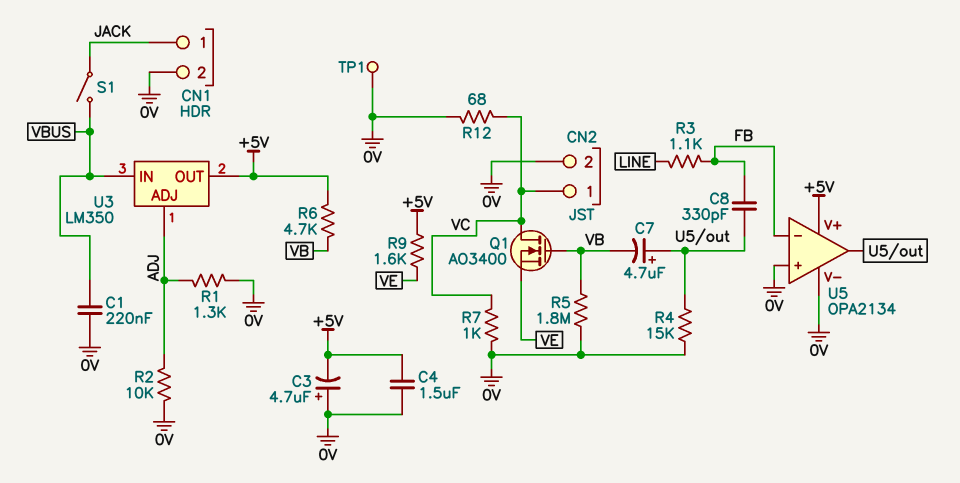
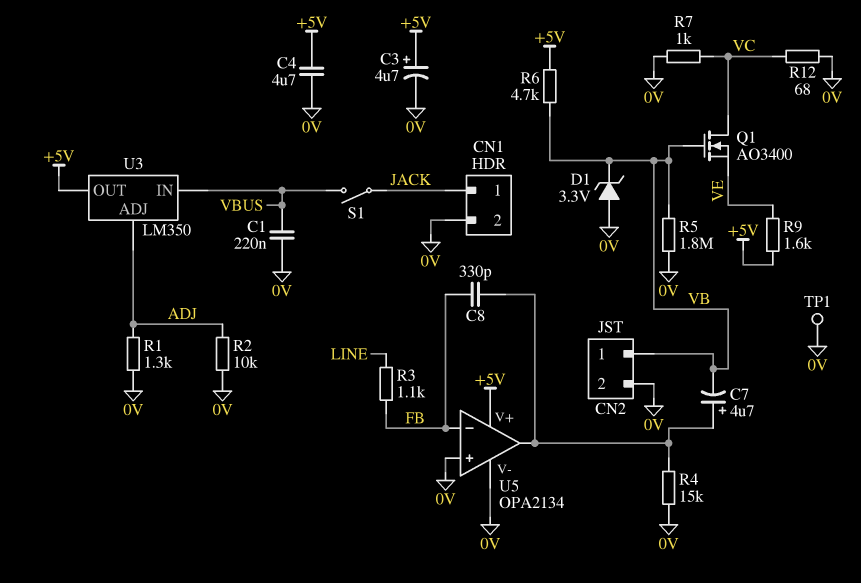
C3: 4.7uF (plus 0V, minus +5V) -> 4.7uF (plus +5V, minus 0V)
C4: 1.5uF (+5V, 0V) -> 4.7uF (+5V, 0V)
CN2 pin 1: VC -> VB
D1: none -> zener 3.3V (A 0V, K VB)

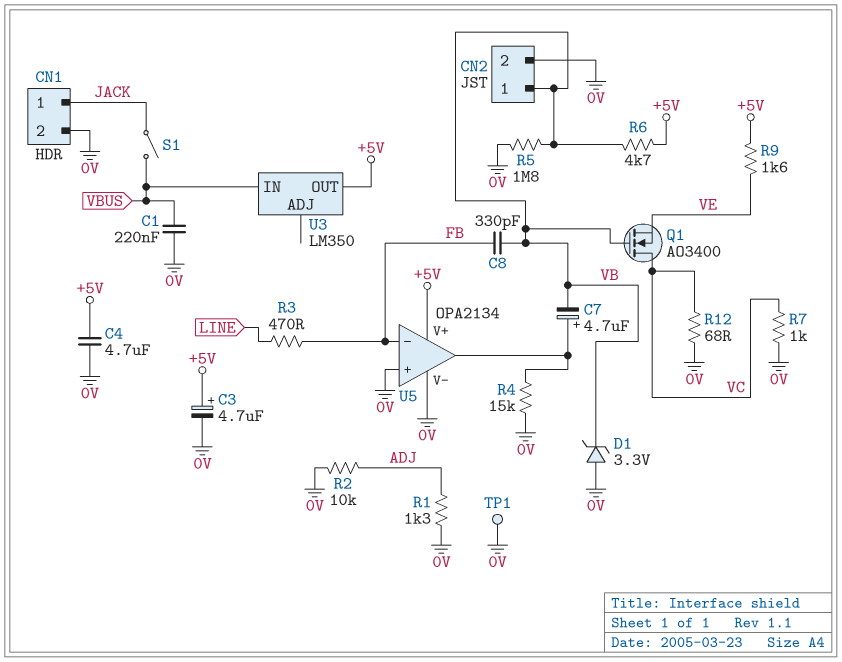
C8: 330pF (FB, U5/out) -> 330pF (FB, VB)
R3: 1.1k (FB, LINE) -> 470 (FB, LINE)
U3 pin ADJ: ADJ -> none

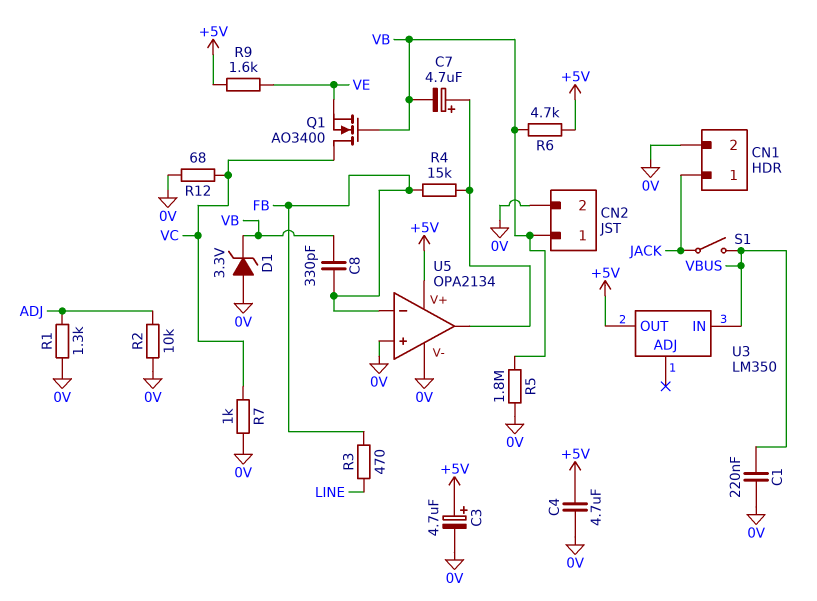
R4: 15k (0V, U5/out) -> 15k (FB, U5/out)
TP1: test point (0V) -> none

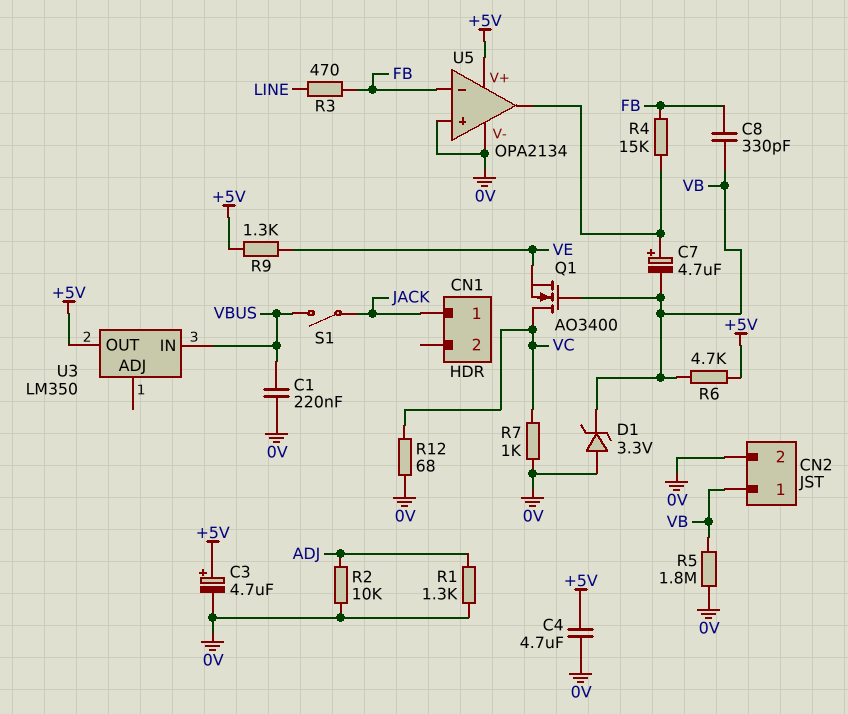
CN1 pin 2: 0V -> none
R9: 1.6k (+5V, VE) -> 1.3k (+5V, VE)

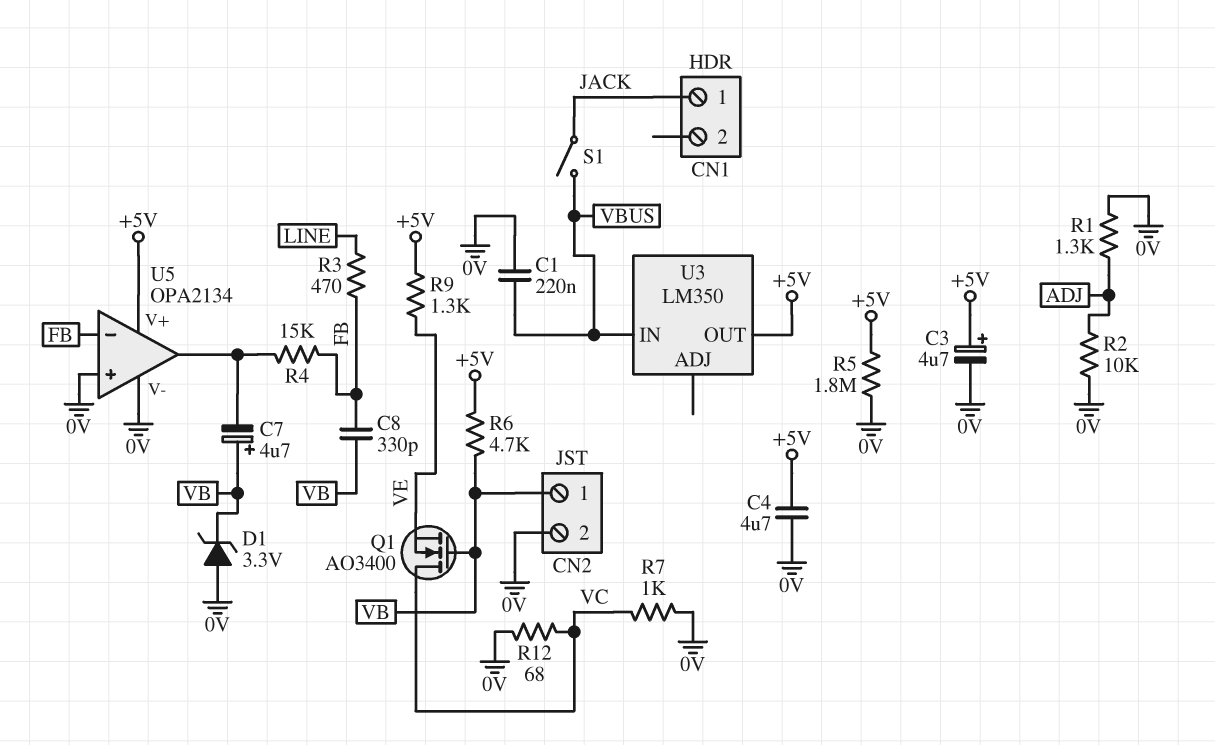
C7: 4.7uF (plus U5/out, minus VB) -> 4.7uF (plus VB, minus U5/out)
R5: 1.8M (0V, VB) -> 1.8M (+5V, 0V)

